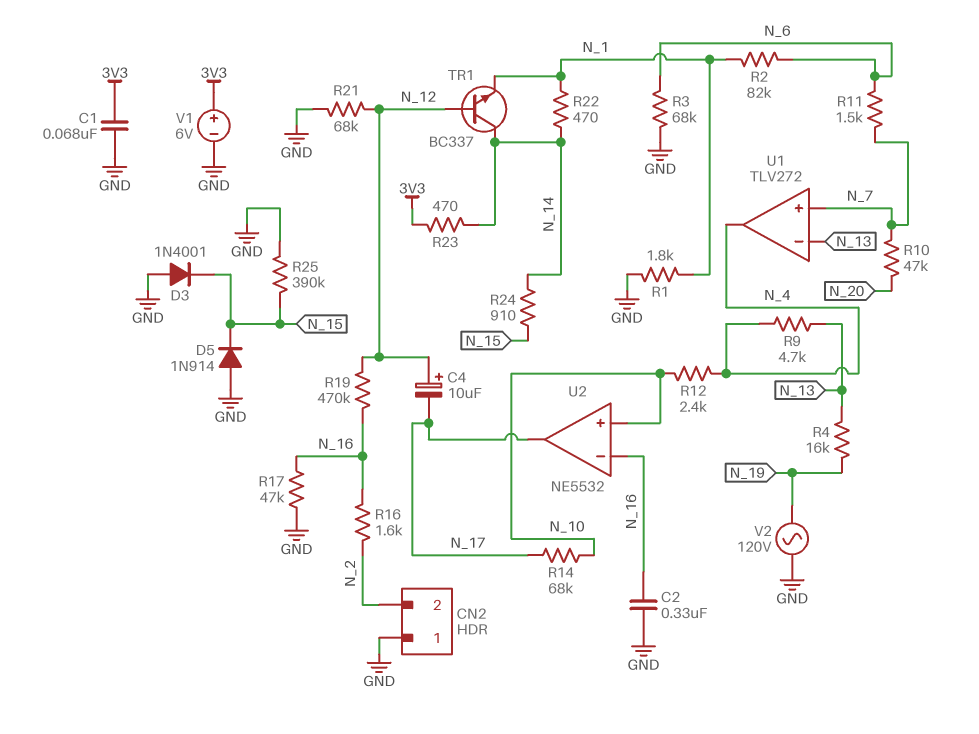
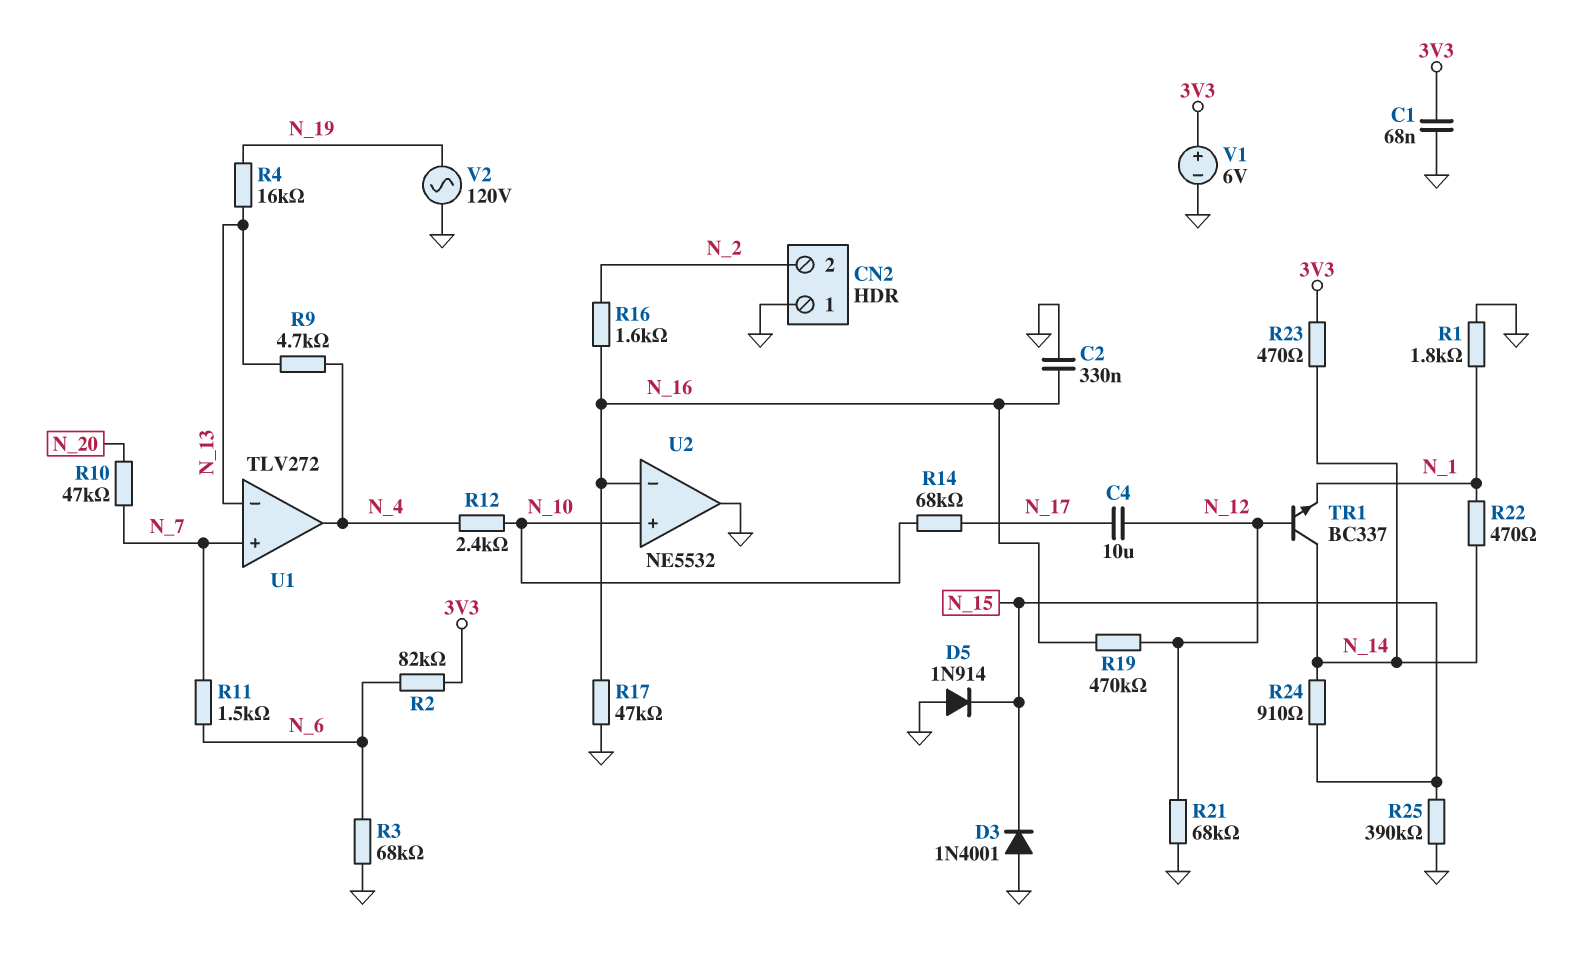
C4: 10uF (plus N_12, minus N_17) -> 10uF (N_12, N_17)
R2: 82k (N_1, N_6) -> 82k (3V3, N_6)
U2 pin out: N_17 -> GND

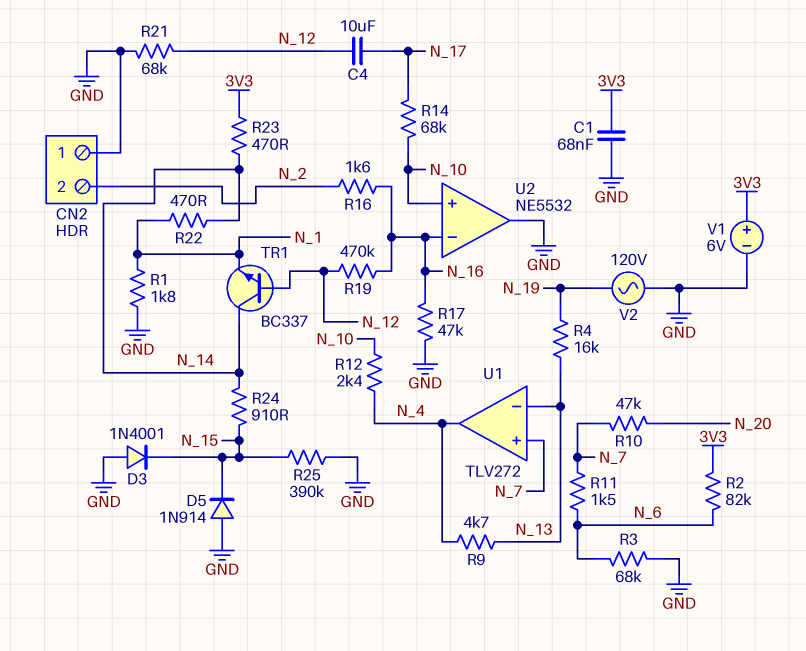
C2: 330nF (GND, N_16) -> none

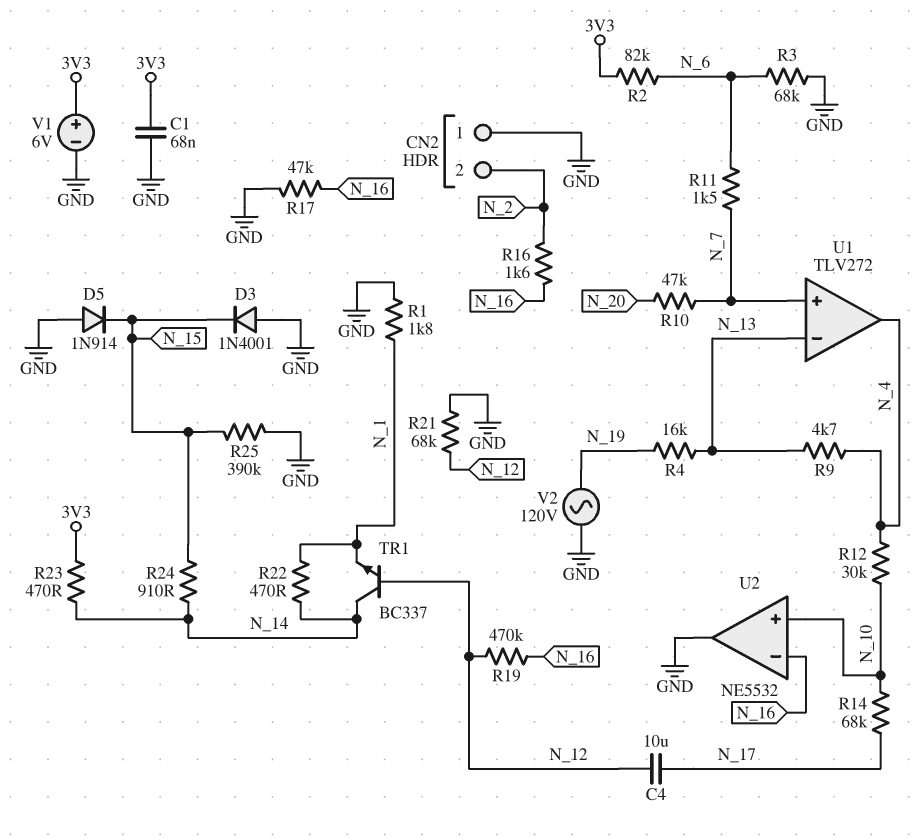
R12: 2.4k (N_4, N_10) -> 30k (N_4, N_10)

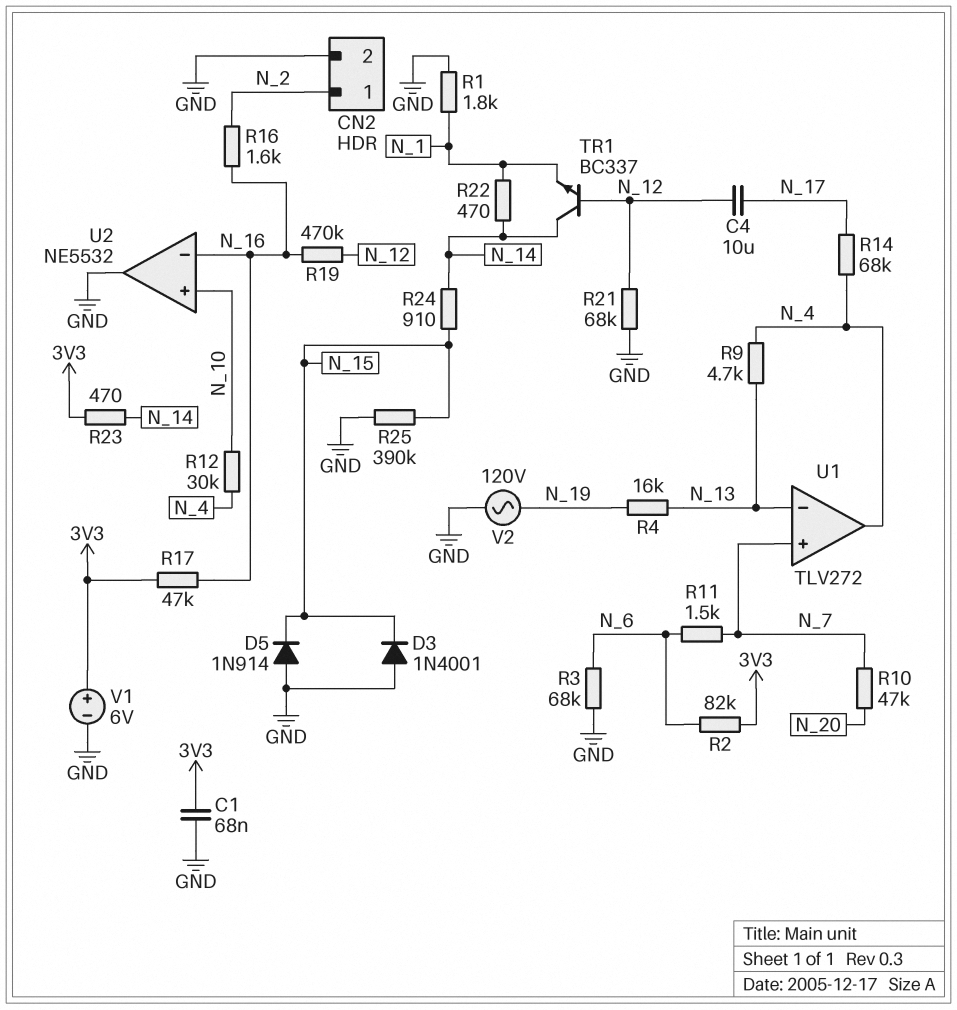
CN2 pin 1: GND -> N_2
CN2 pin 2: N_2 -> GND
R14: 68k (N_10, N_17) -> 68k (N_4, N_17)
R17: 47k (GND, N_16) -> 47k (3V3, N_16)

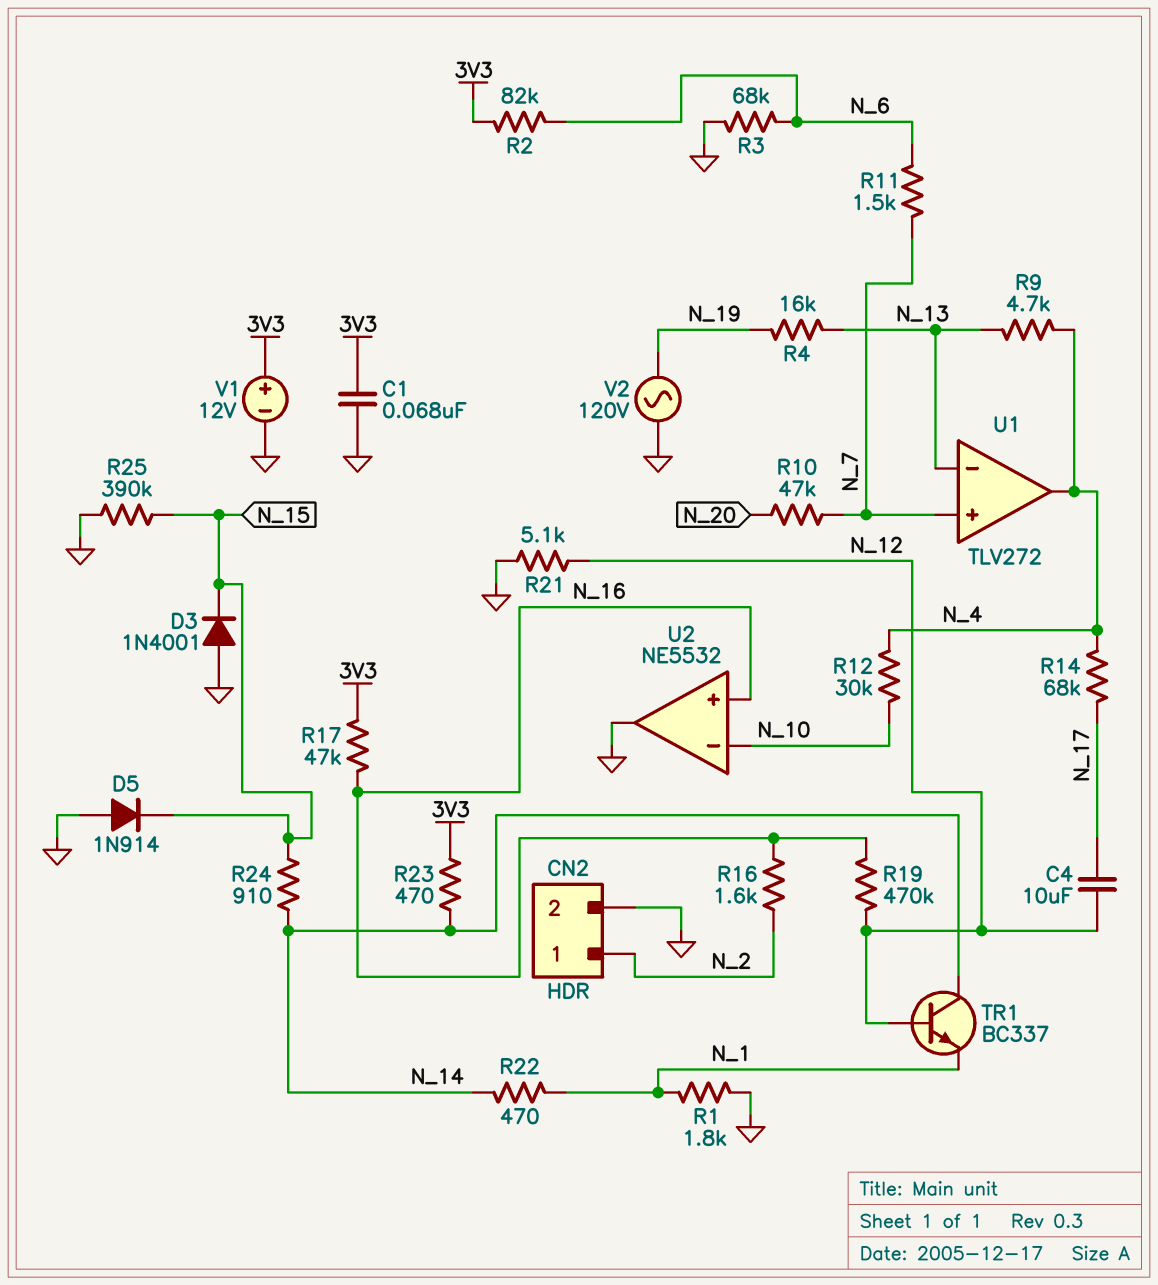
R21: 68k (GND, N_12) -> 5.1k (GND, N_12)
U2 pin in+: N_10 -> N_16
U2 pin in-: N_16 -> N_10
V1: 6V (plus 3V3, minus GND) -> 12V (plus 3V3, minus GND)

